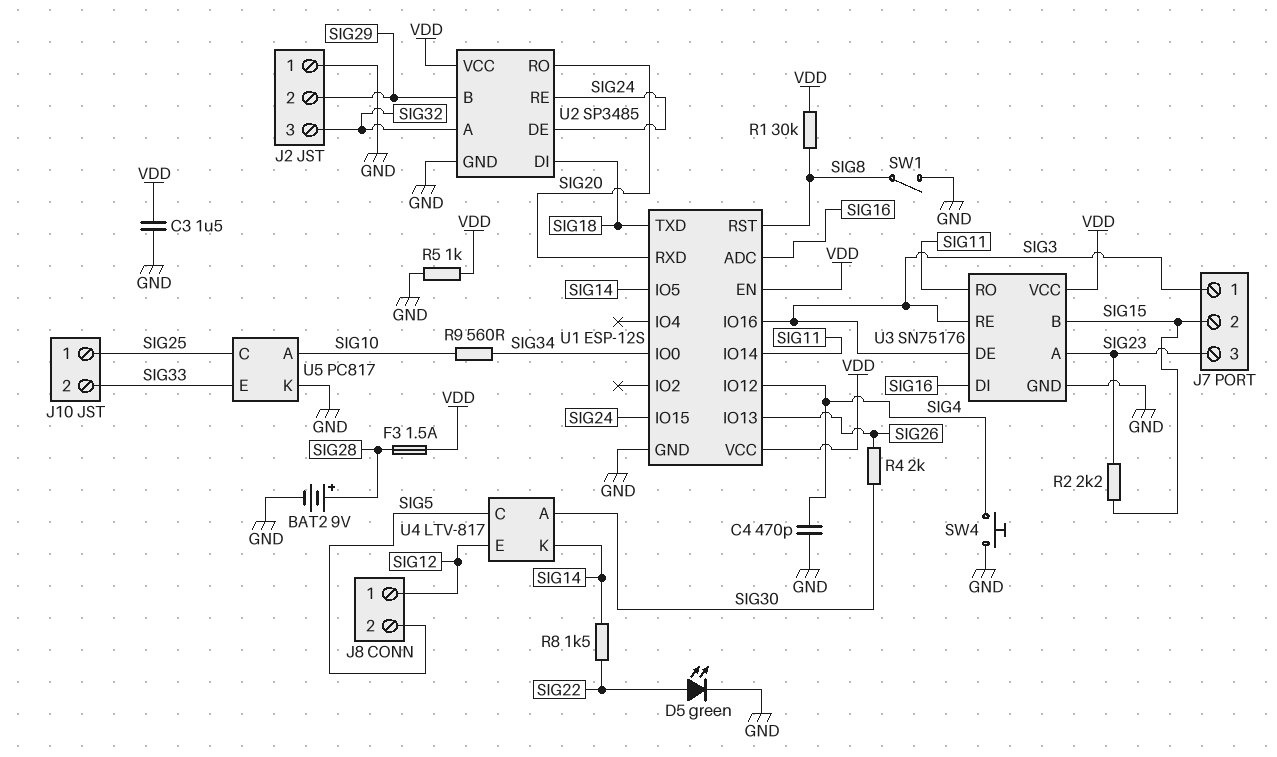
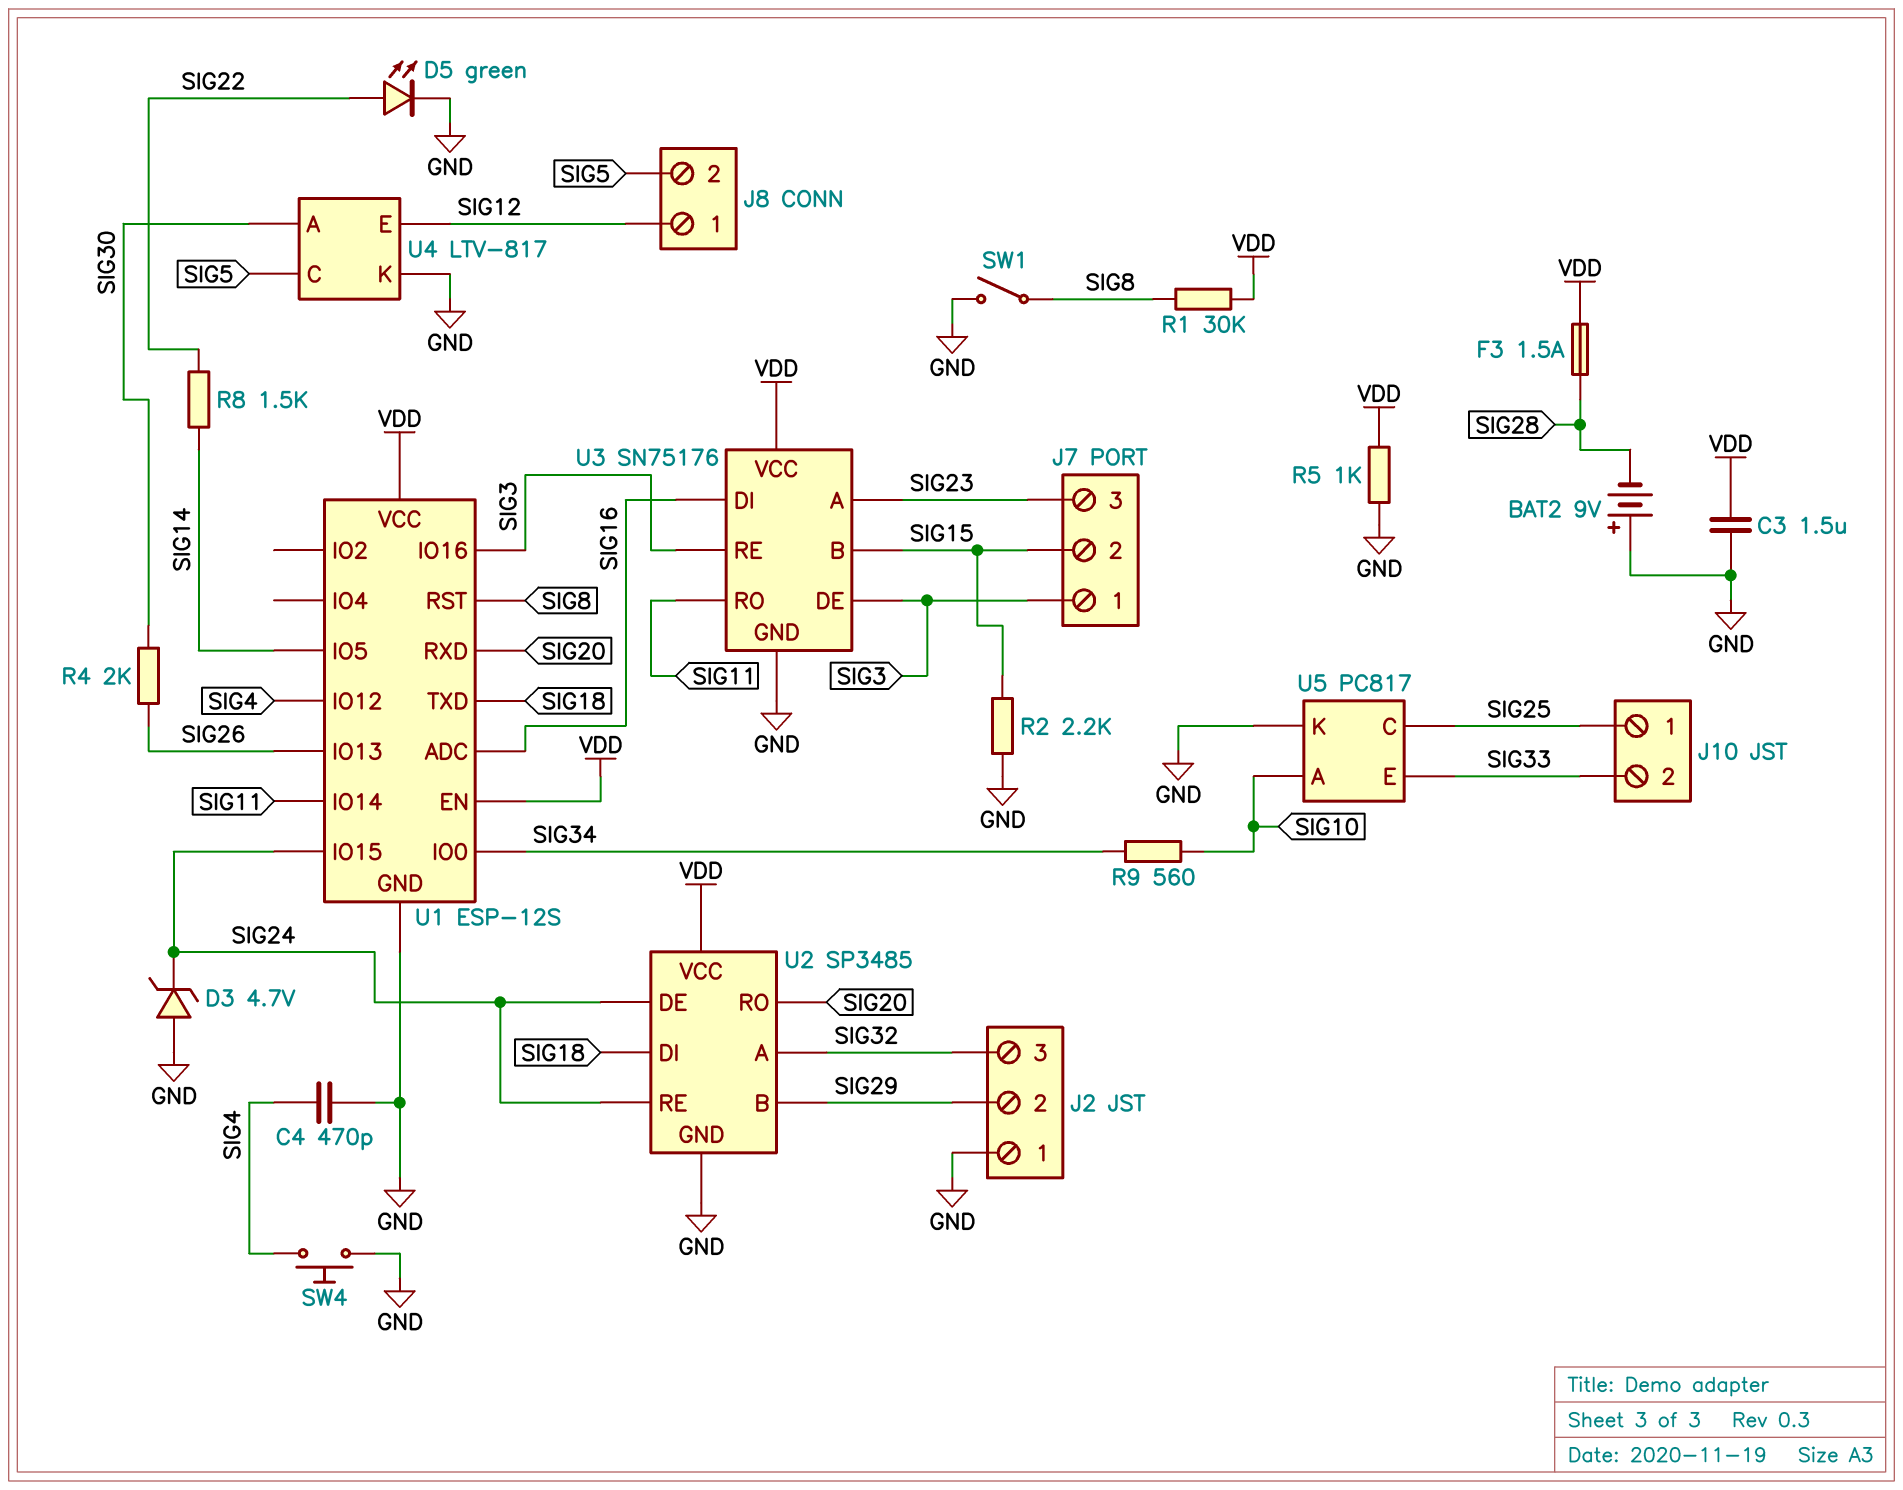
BAT2: 9V (plus SIG28, minus GND) -> 9V (plus GND, minus SIG28)
D3: none -> zener 4.7V (A GND, K SIG24)
R2: 2.2k (SIG15, SIG23) -> 2.2k (GND, SIG15)
U4 pin K: SIG14 -> GND

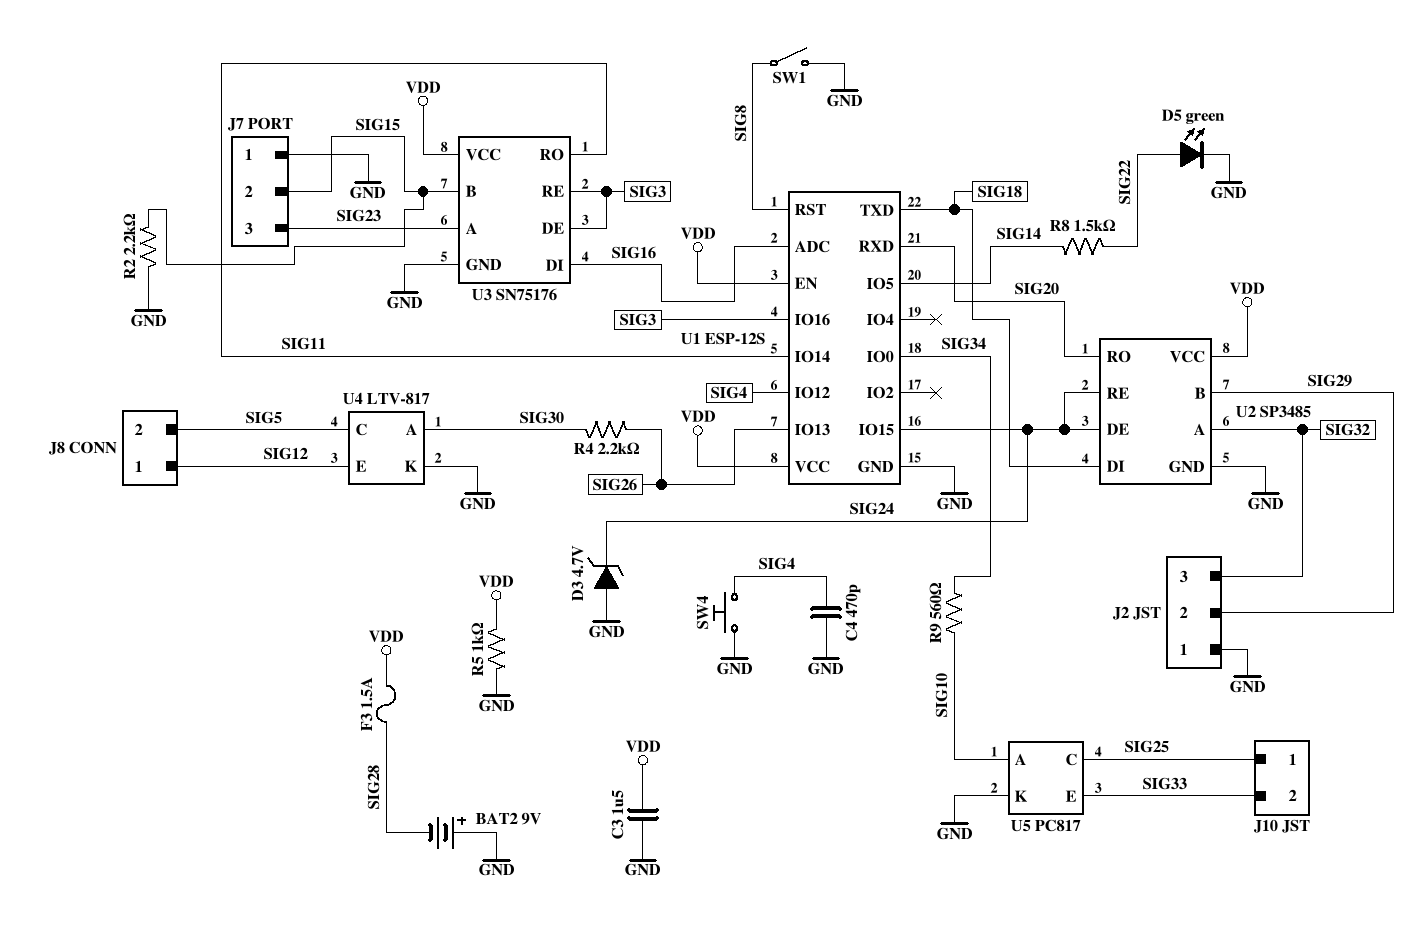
J7 pin 1: SIG3 -> GND
R1: 30k (SIG8, VDD) -> none
R4: 2k (SIG26, SIG30) -> 2.2k (SIG26, SIG30)

